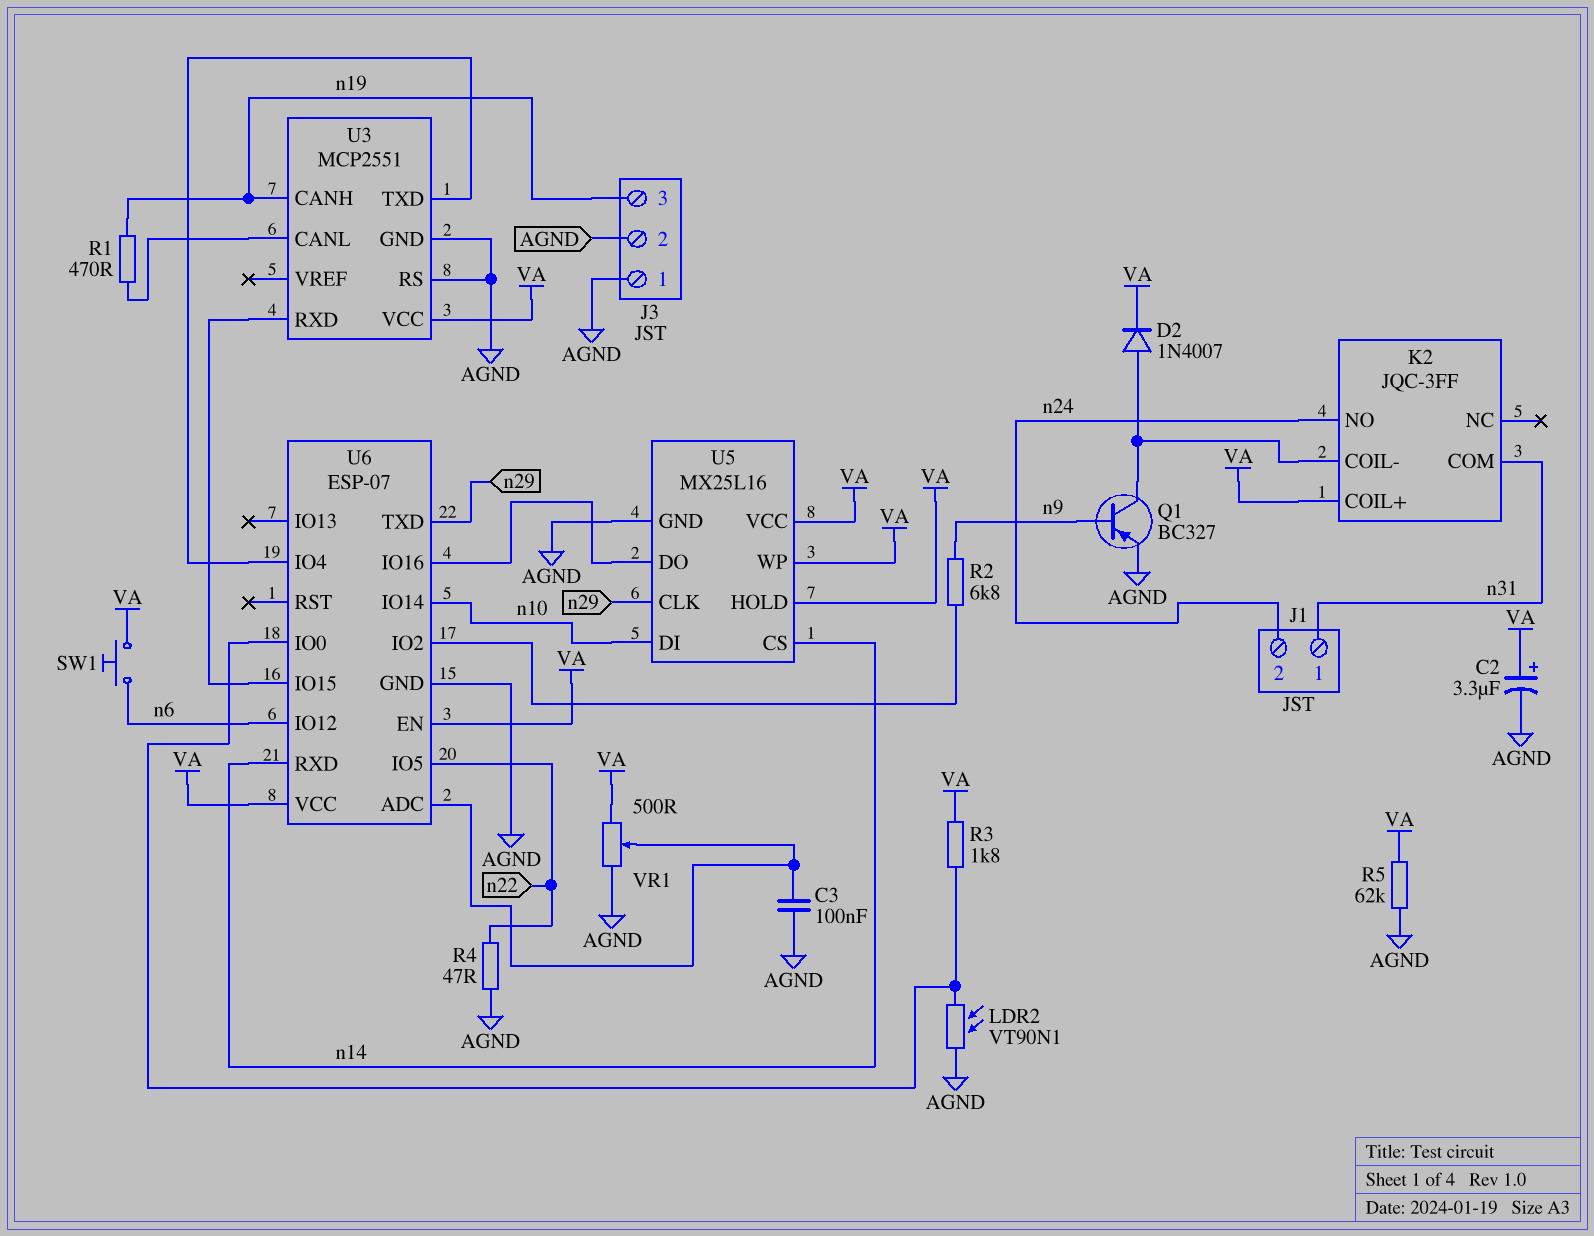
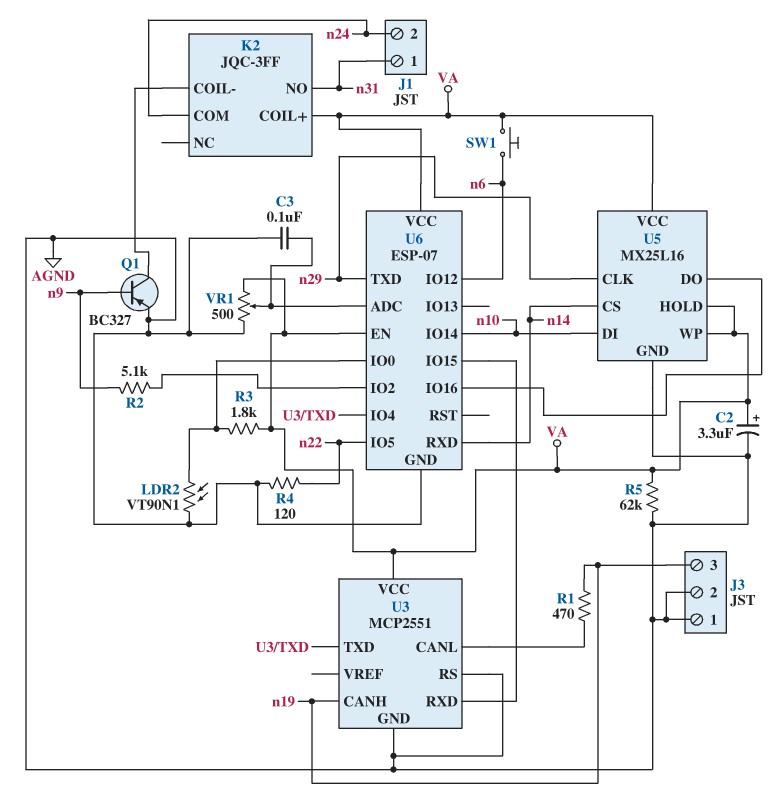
D2: diode 1N4007 (A K2/COIL-, K VA) -> none
K2 pin COM: n31 -> n24
K2 pin NO: n24 -> n31
R2: 6.8k (U6/IO2, n9) -> 5.1k (U6/IO2, n9)
R4: 47 (AGND, n22) -> 120 (AGND, n22)

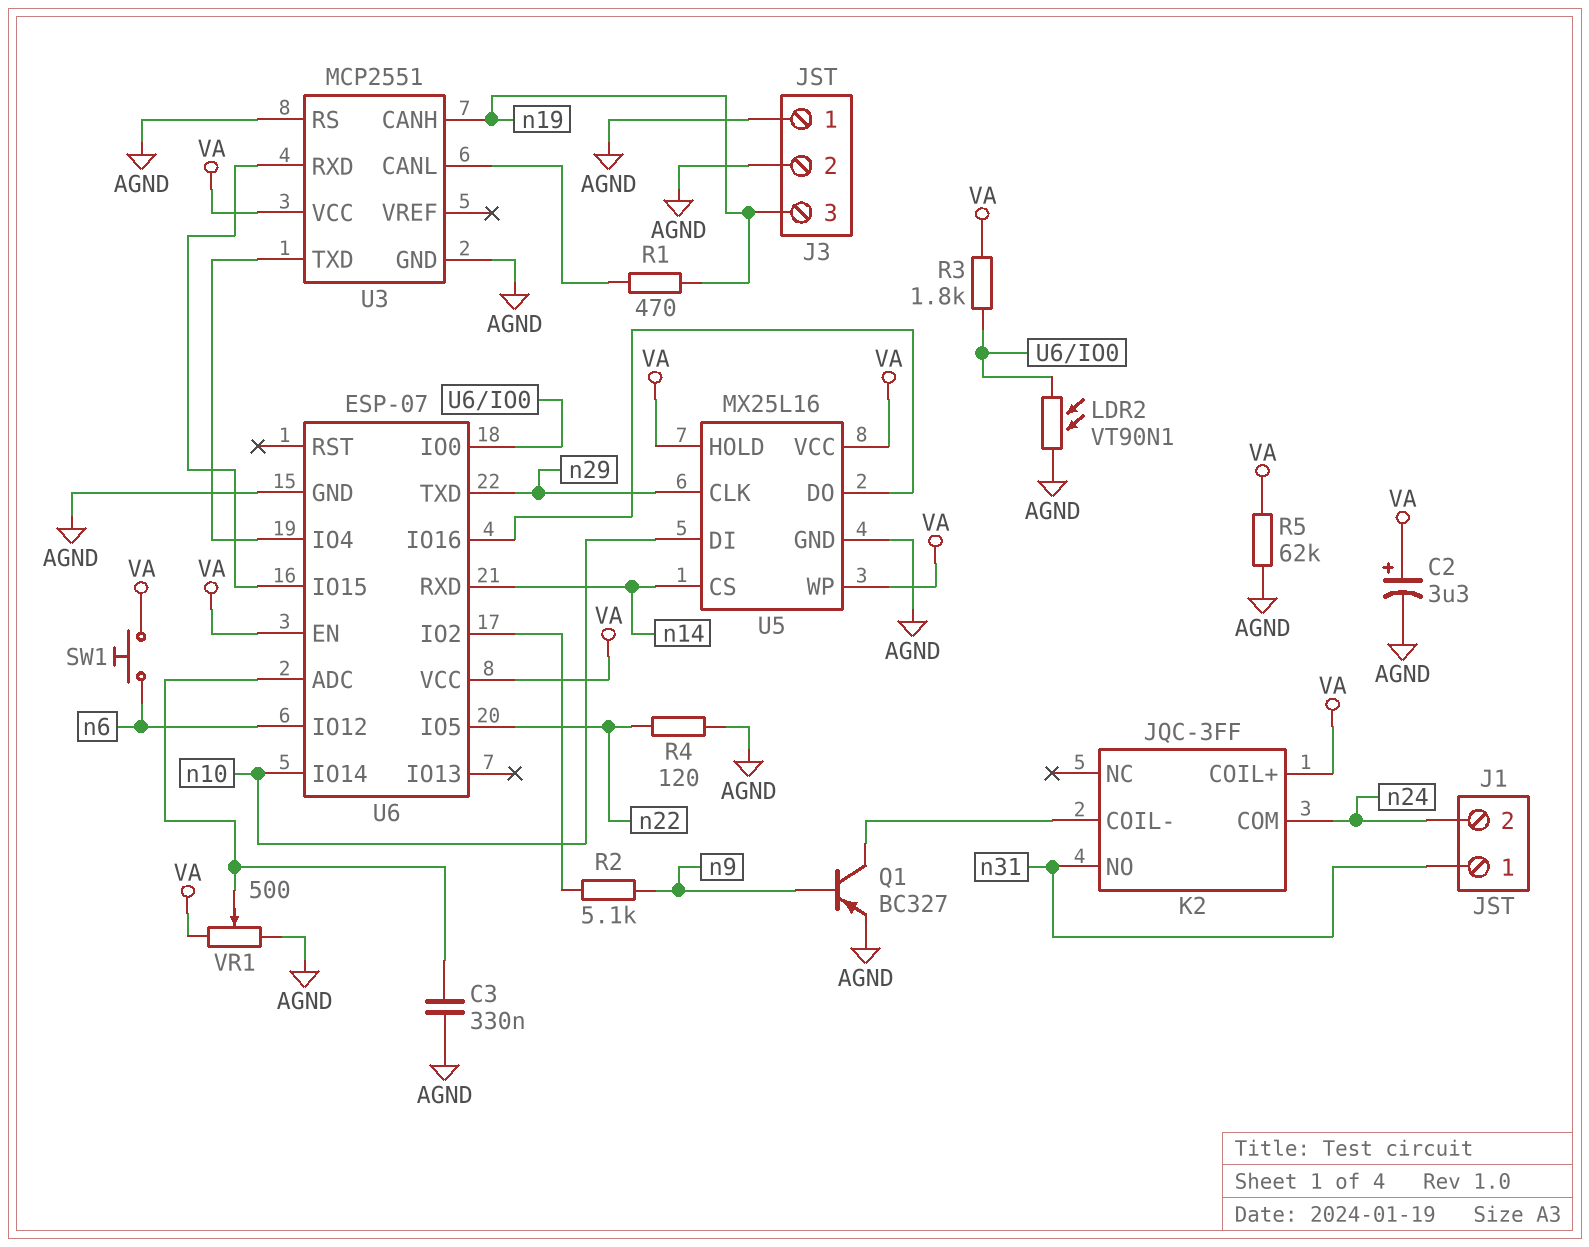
C3: 100nF (AGND, U6/ADC) -> 330nF (AGND, U6/ADC)

